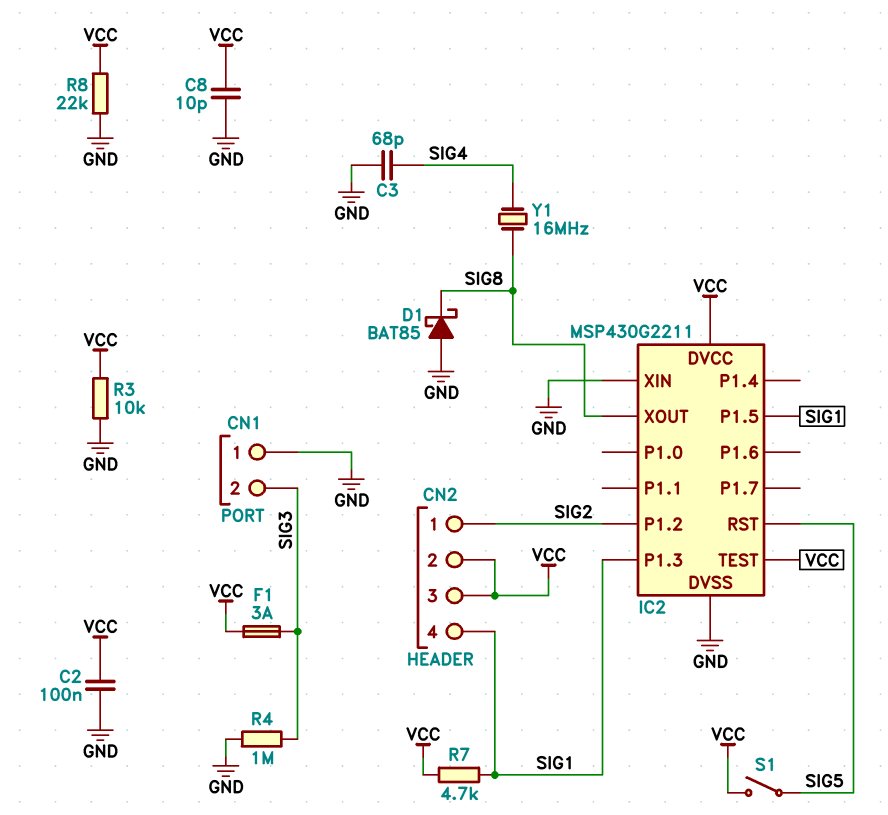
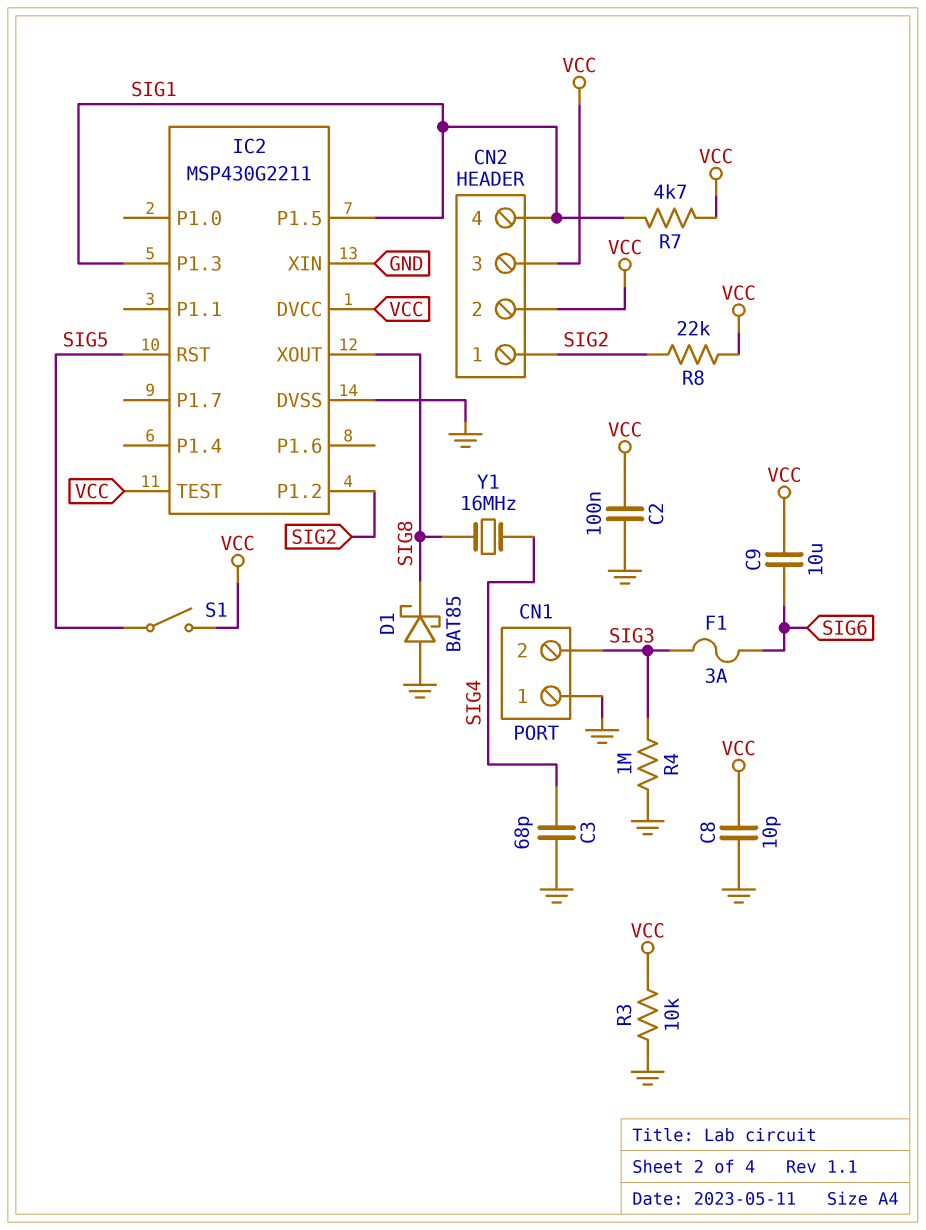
C9: none -> 10uF (SIG6, VCC)
F1: 3A (SIG3, VCC) -> 3A (SIG3, SIG6)
R8: 22k (GND, VCC) -> 22k (SIG2, VCC)

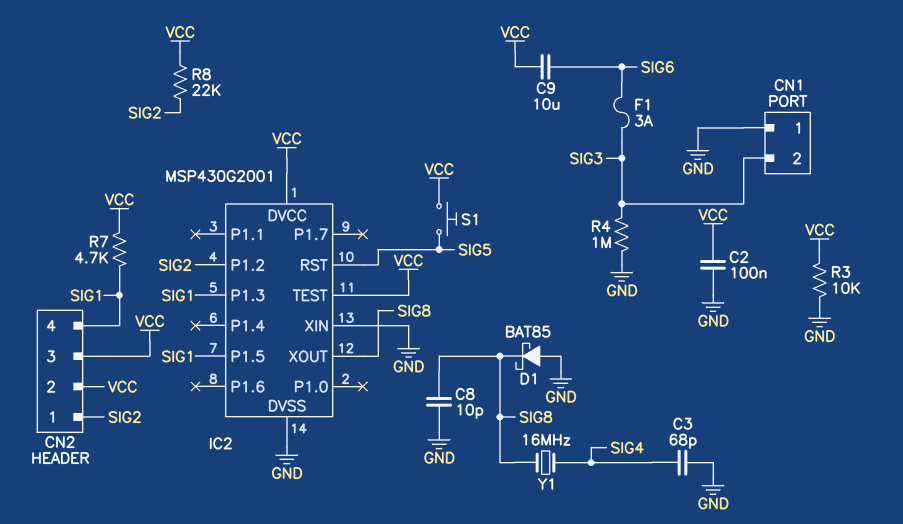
C8: 10pF (GND, VCC) -> 10pF (GND, SIG8)
IC2: MSP430G2211 -> MSP430G2001
S1: switch (SIG5, VCC) -> button (SIG5, VCC)

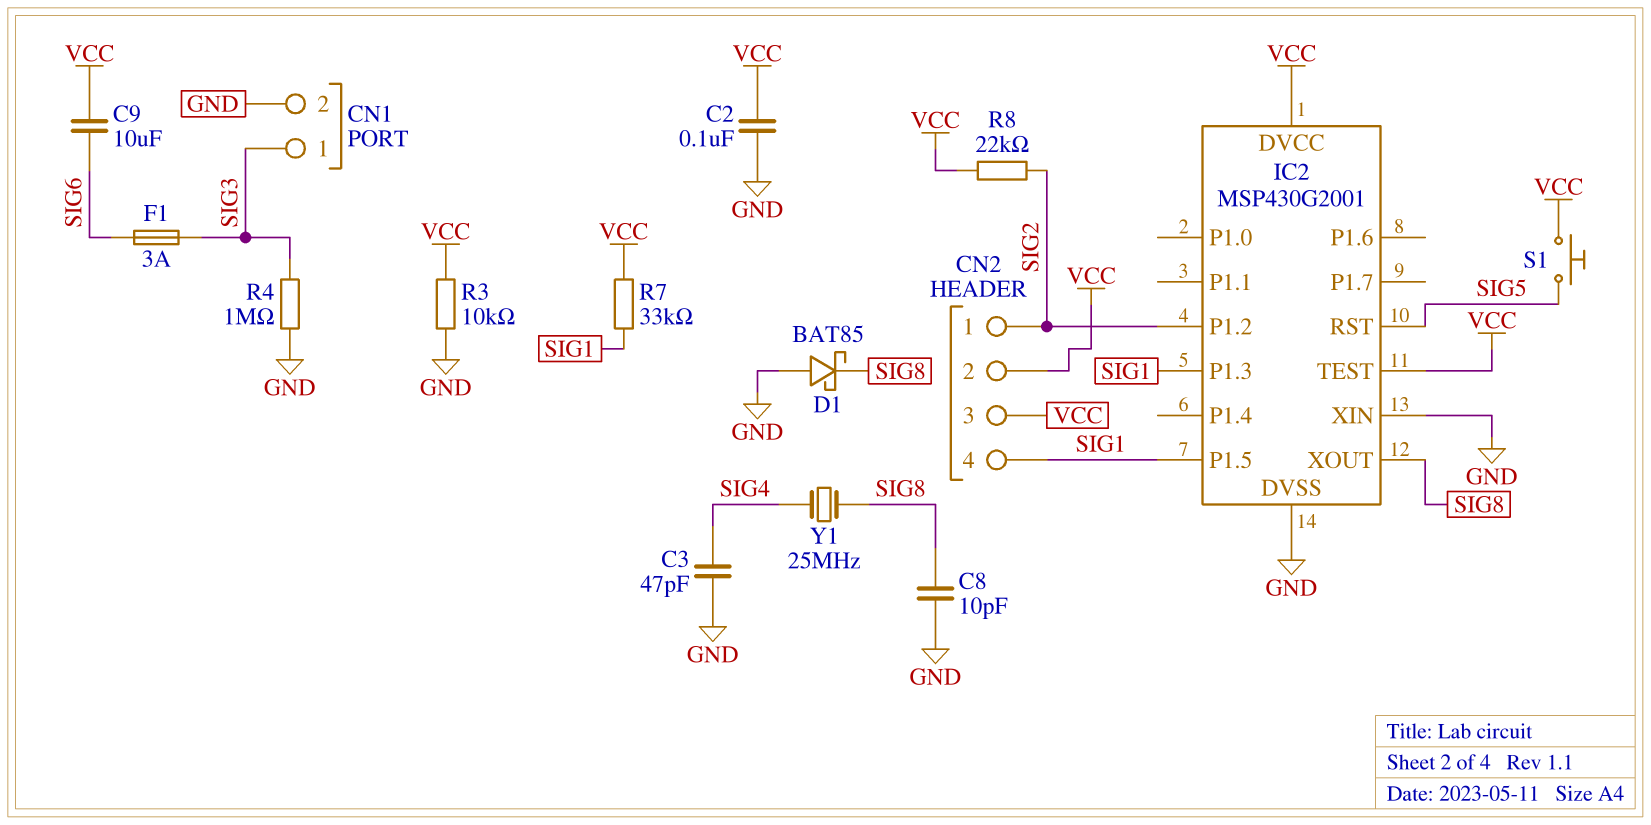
C3: 68pF (GND, SIG4) -> 47pF (GND, SIG4)
CN1 pin 1: GND -> SIG3
CN1 pin 2: SIG3 -> GND
R7: 4.7k (SIG1, VCC) -> 33k (SIG1, VCC)
Y1: 16MHz (SIG4, SIG8) -> 25MHz (SIG4, SIG8)

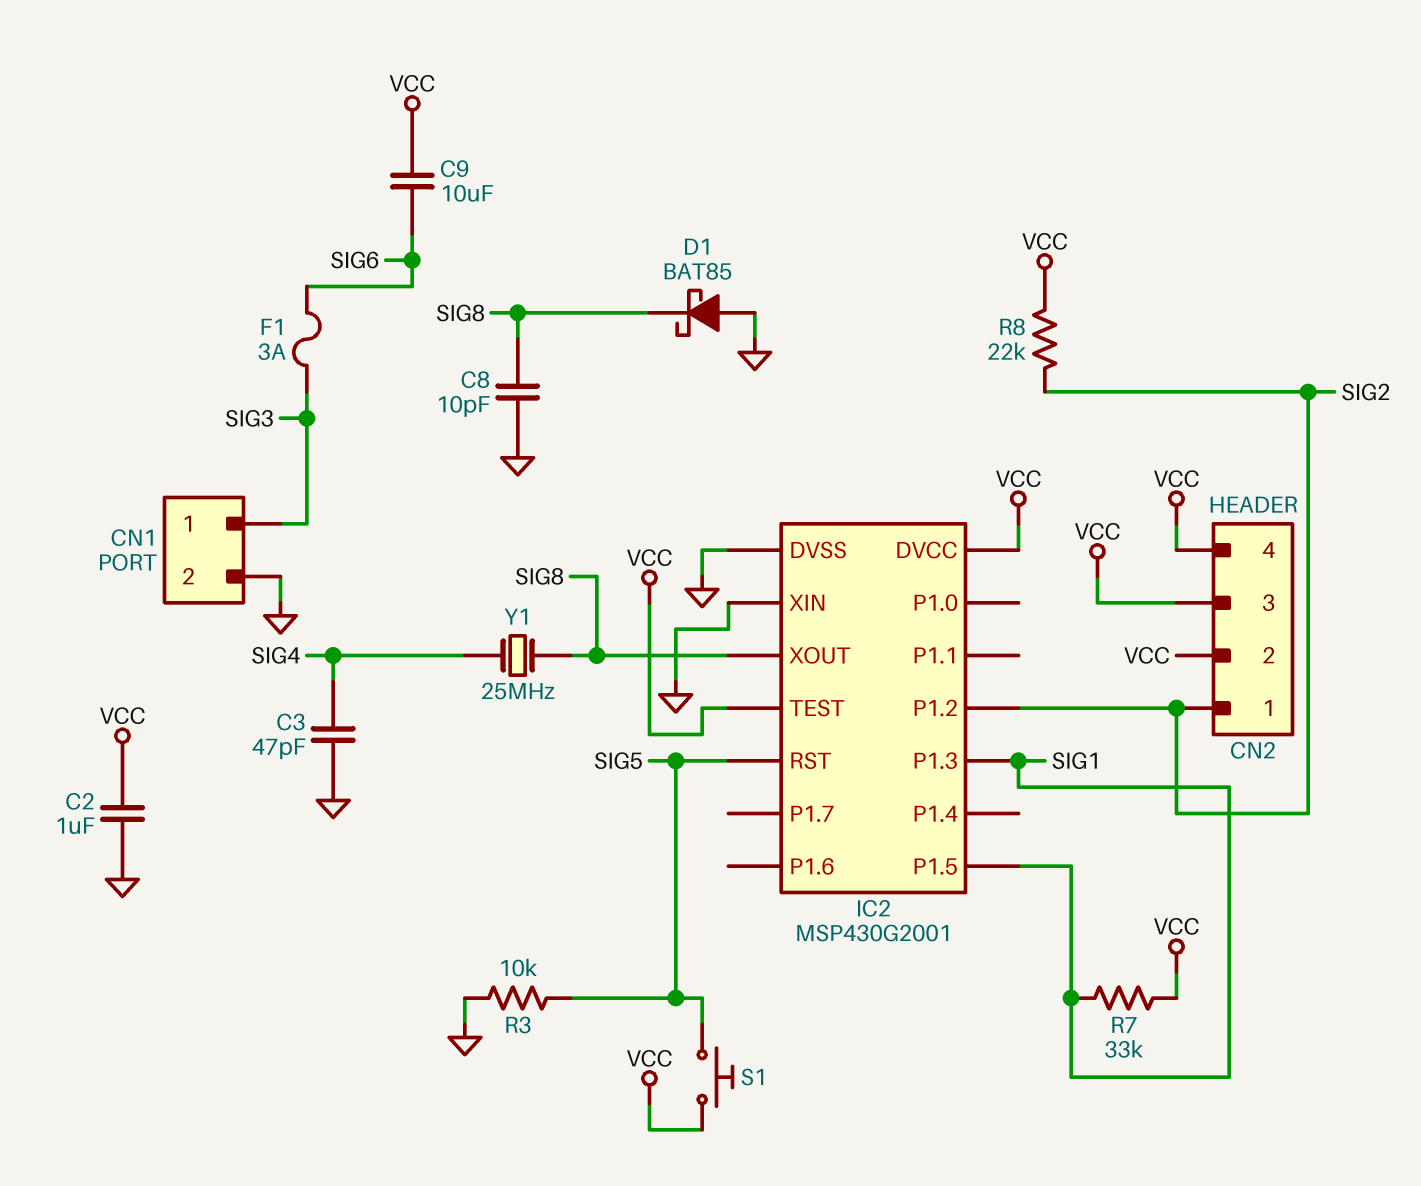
C2: 100nF (GND, VCC) -> 1uF (GND, VCC)
CN2 pin 4: SIG1 -> VCC
R3: 10k (GND, VCC) -> 10k (GND, SIG5)
R4: 1M (GND, SIG3) -> none

